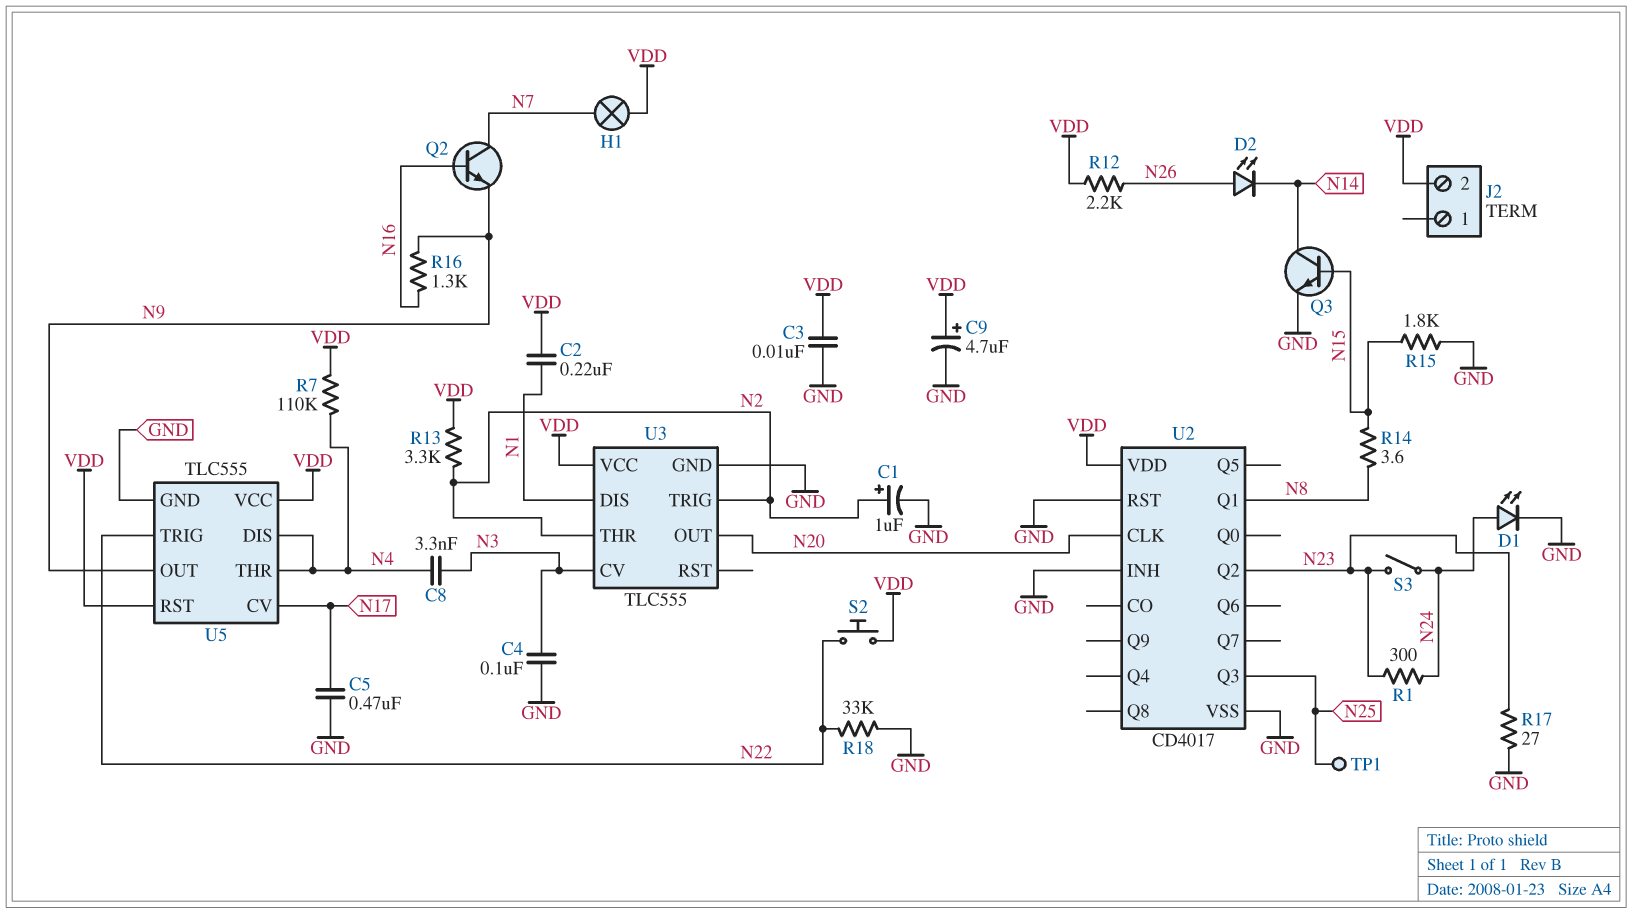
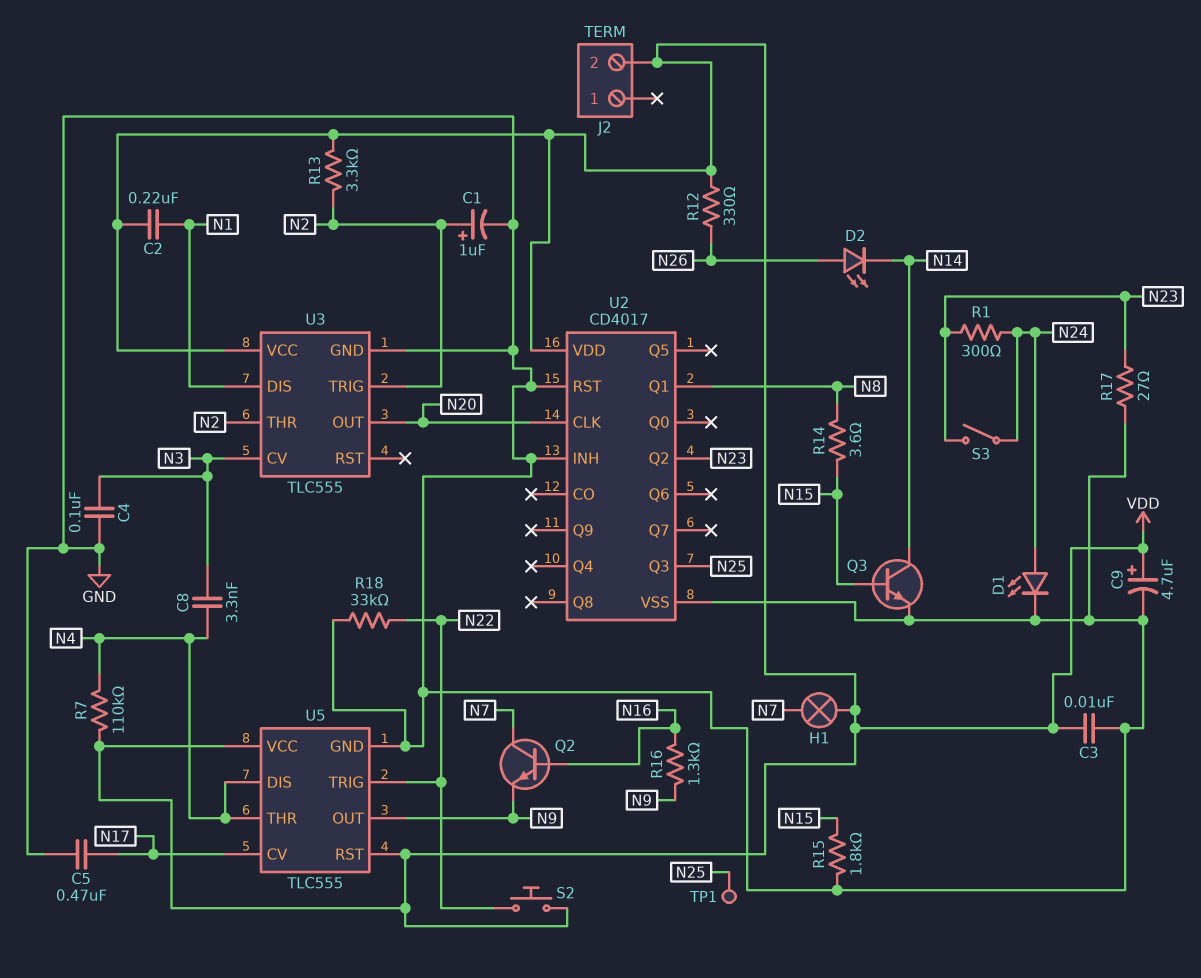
R12: 2.2k (N26, VDD) -> 330 (N26, VDD)

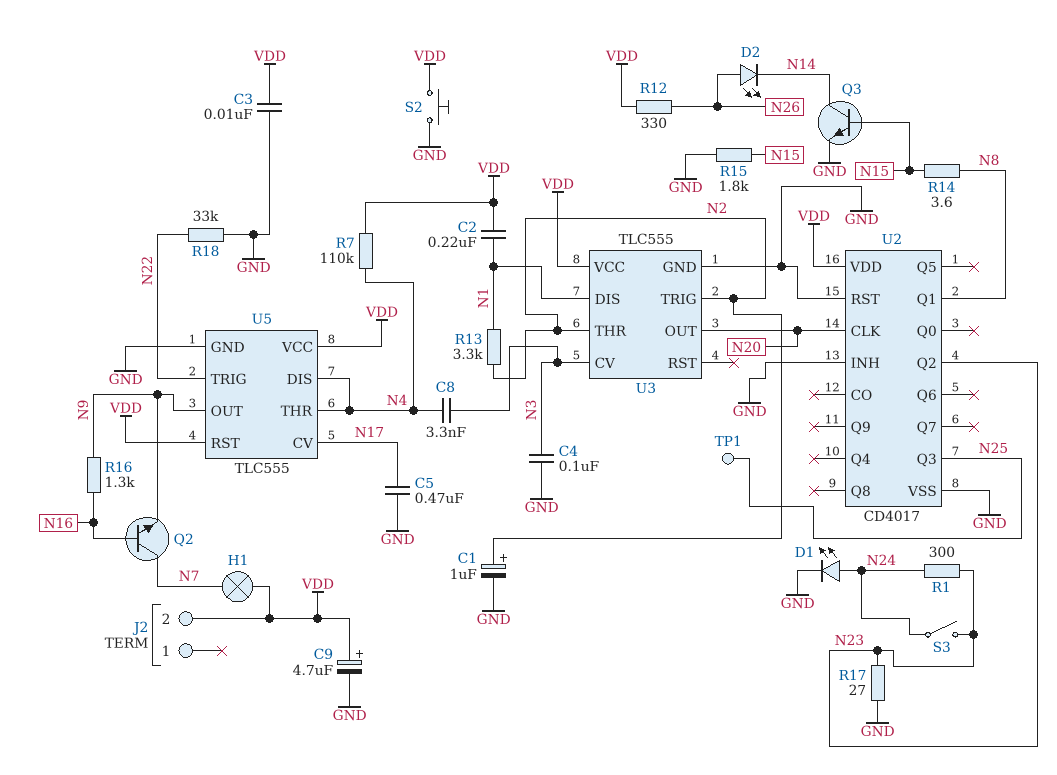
R13: 3.3k (N2, VDD) -> 3.3k (N1, N2)
S2: button (N22, VDD) -> button (GND, VDD)

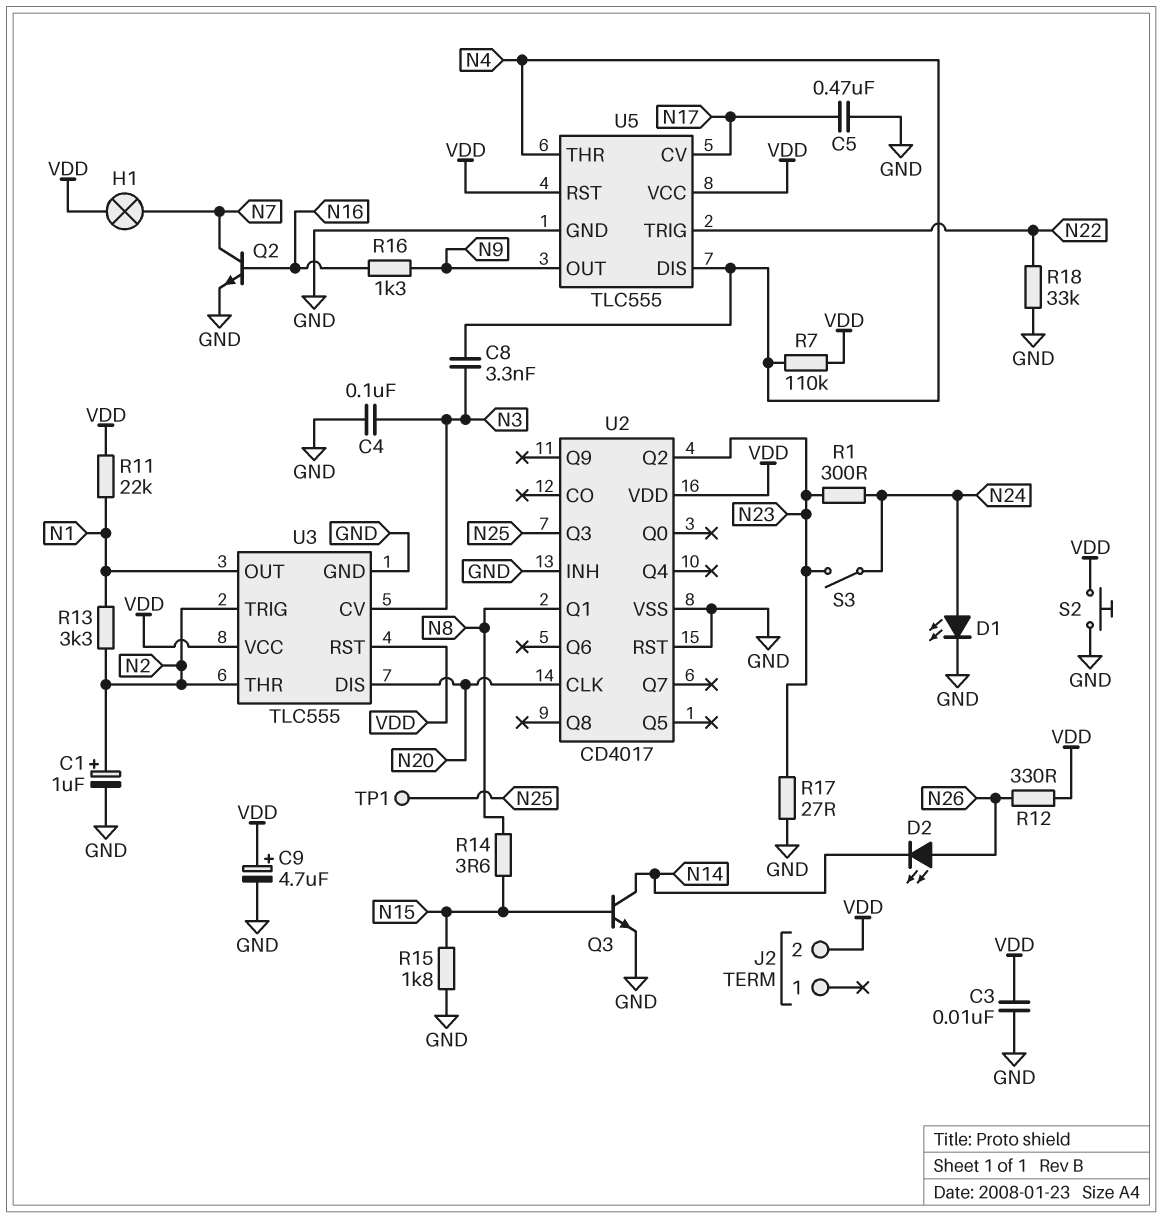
C2: 220nF (N1, VDD) -> none
Q2: NPN (B N16, C N7, E N9) -> NPN (B N16, C N7, E GND)
R11: none -> 22k (N1, VDD)
U3 pin DIS: N1 -> N20
U3 pin OUT: N20 -> N1
U3 pin RST: none -> VDD

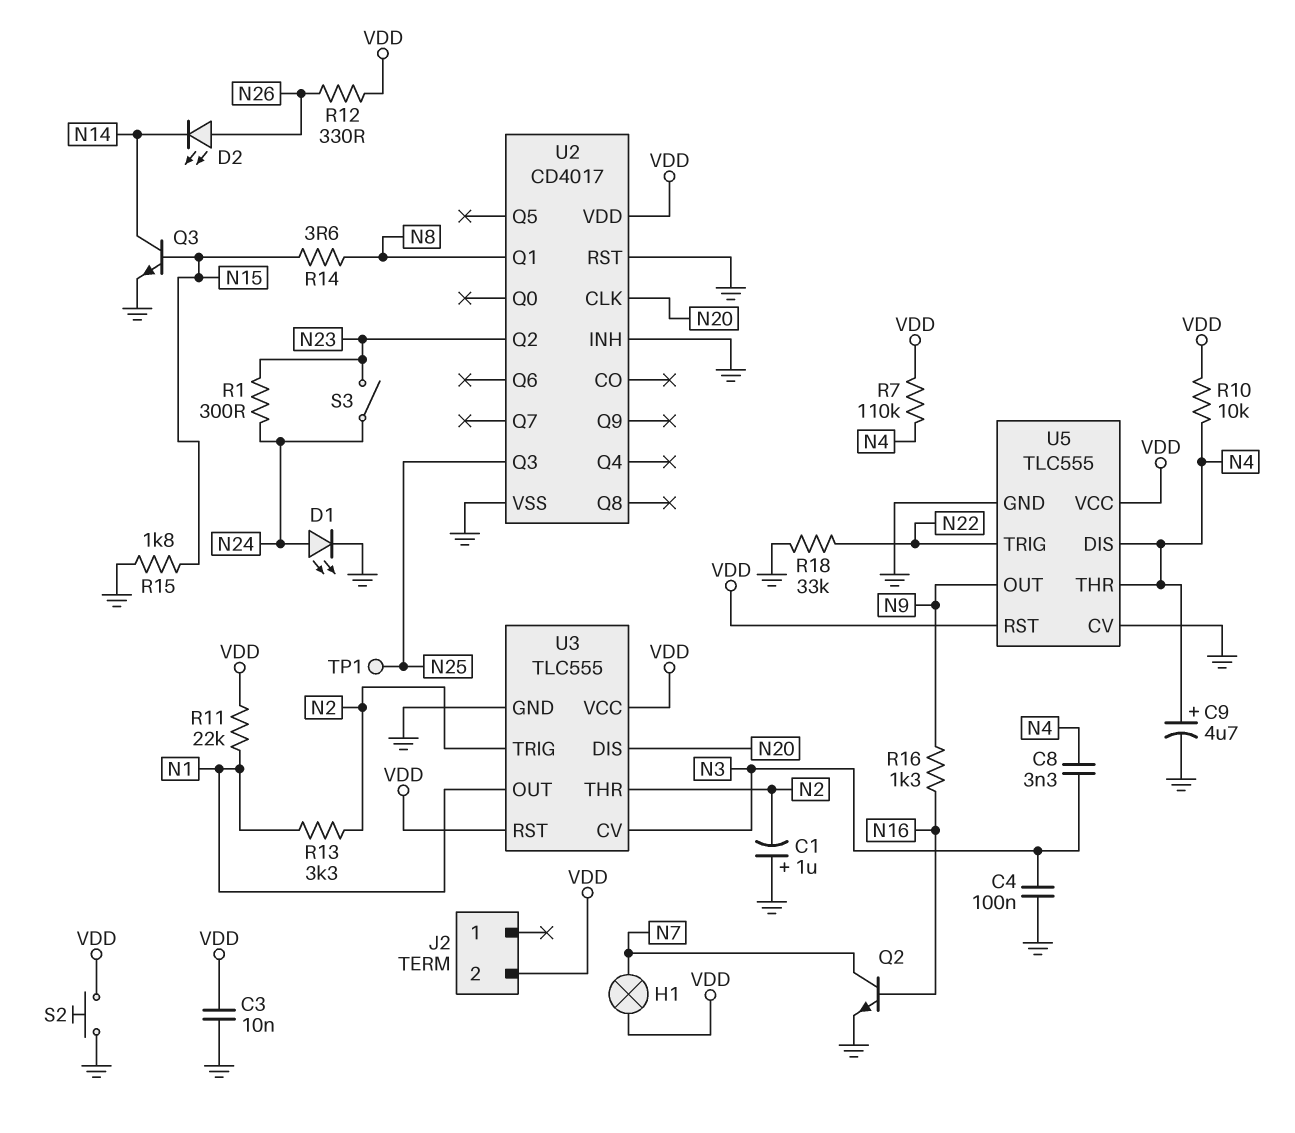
C1: 1uF (plus N2, minus GND) -> 1uF (plus GND, minus N2)
C5: 470nF (GND, N17) -> none
C9: 4.7uF (plus VDD, minus GND) -> 4.7uF (plus N4, minus GND)
R10: none -> 10k (N4, VDD)
R17: 27 (GND, N23) -> none
U5 pin CV: N17 -> GND

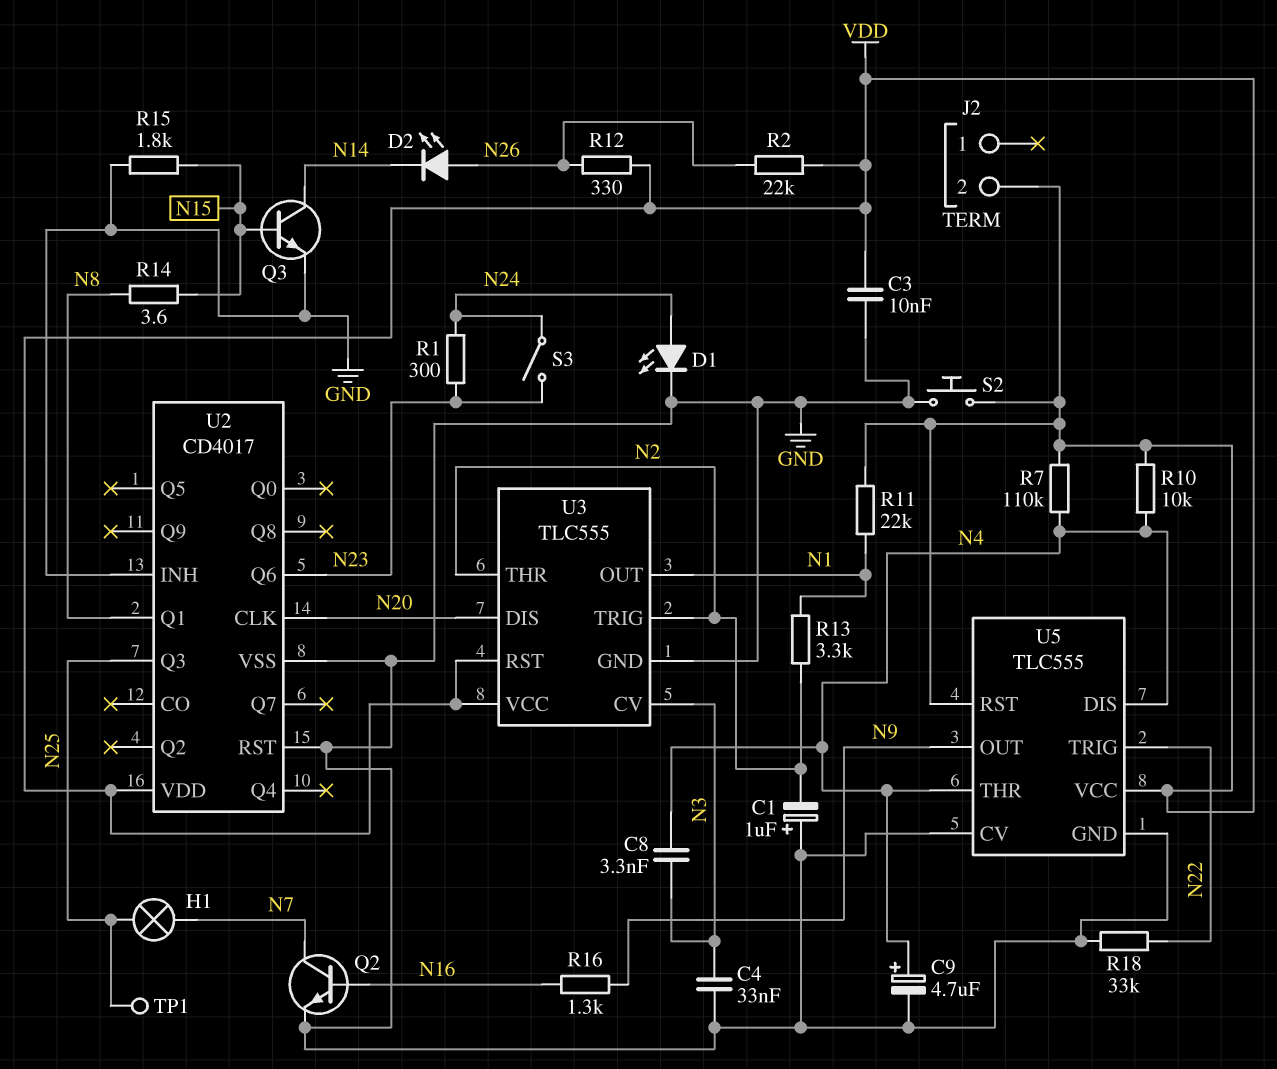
C4: 100nF (GND, N3) -> 33nF (GND, N3)
H1: lamp (N7, VDD) -> lamp (N7, N25)
R2: none -> 22k (N26, VDD)
U2 pin Q2: N23 -> none
U2 pin Q6: none -> N23

